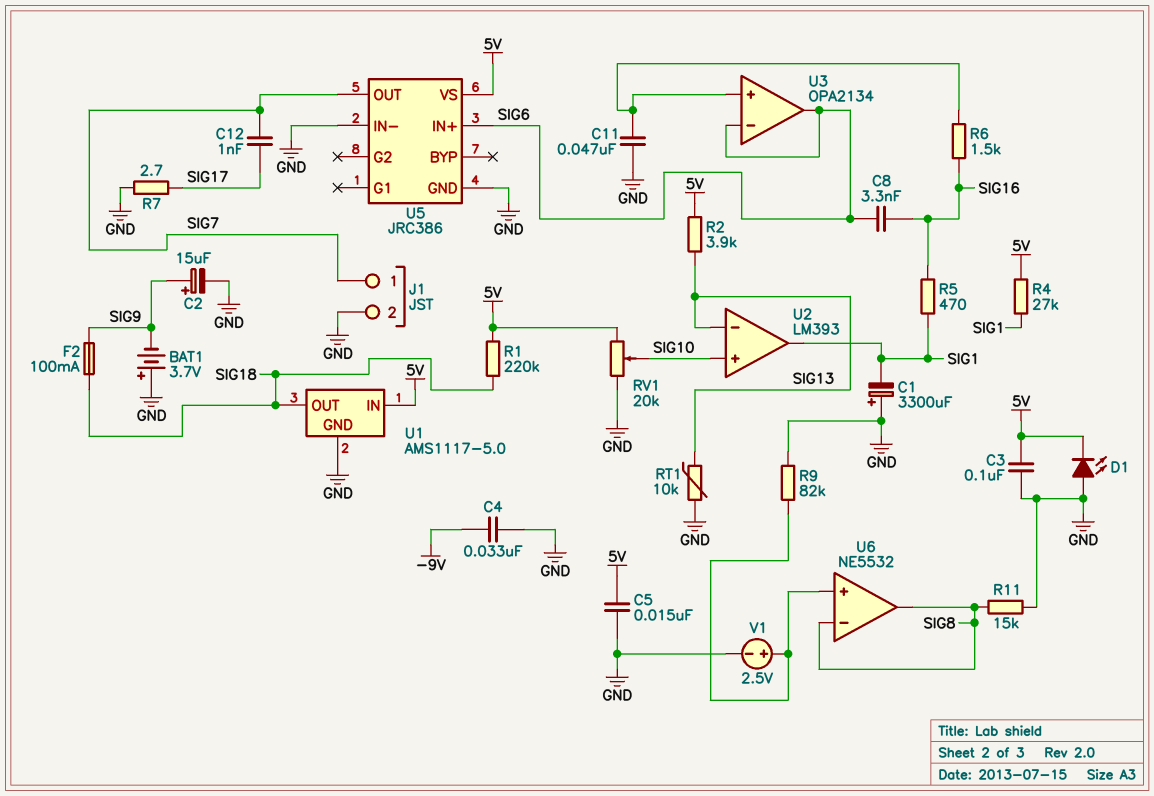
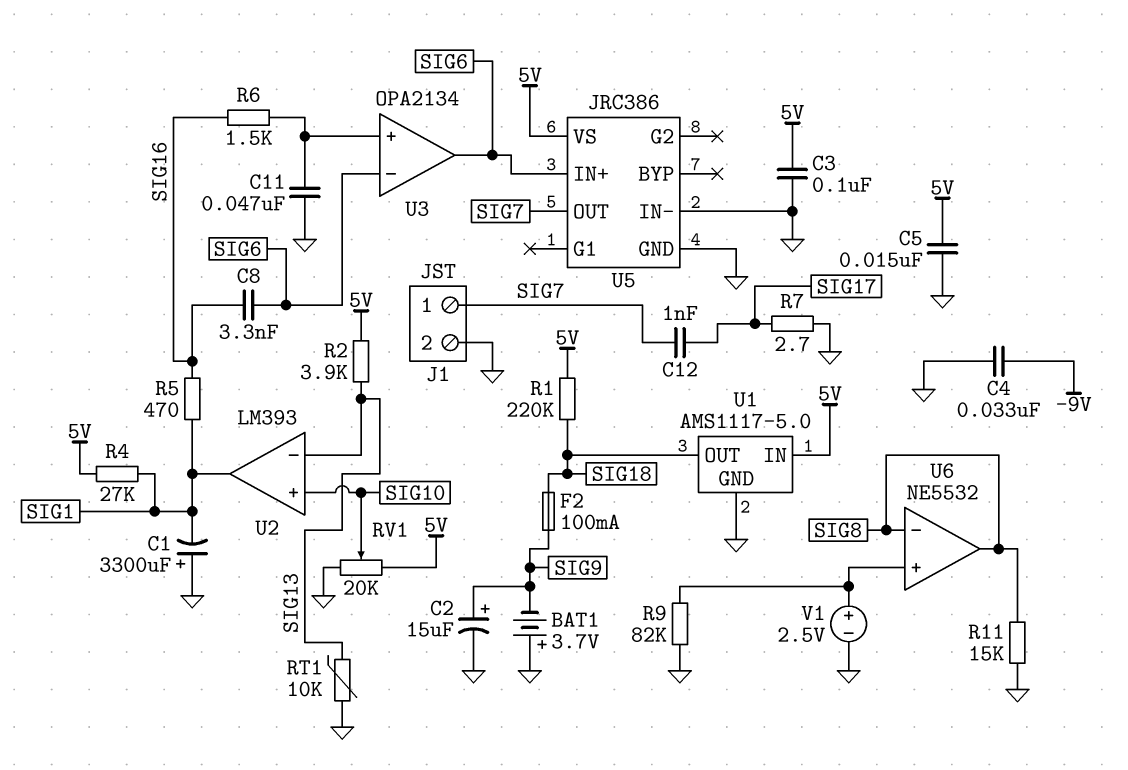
D1: LED (A GND, K 5V) -> none

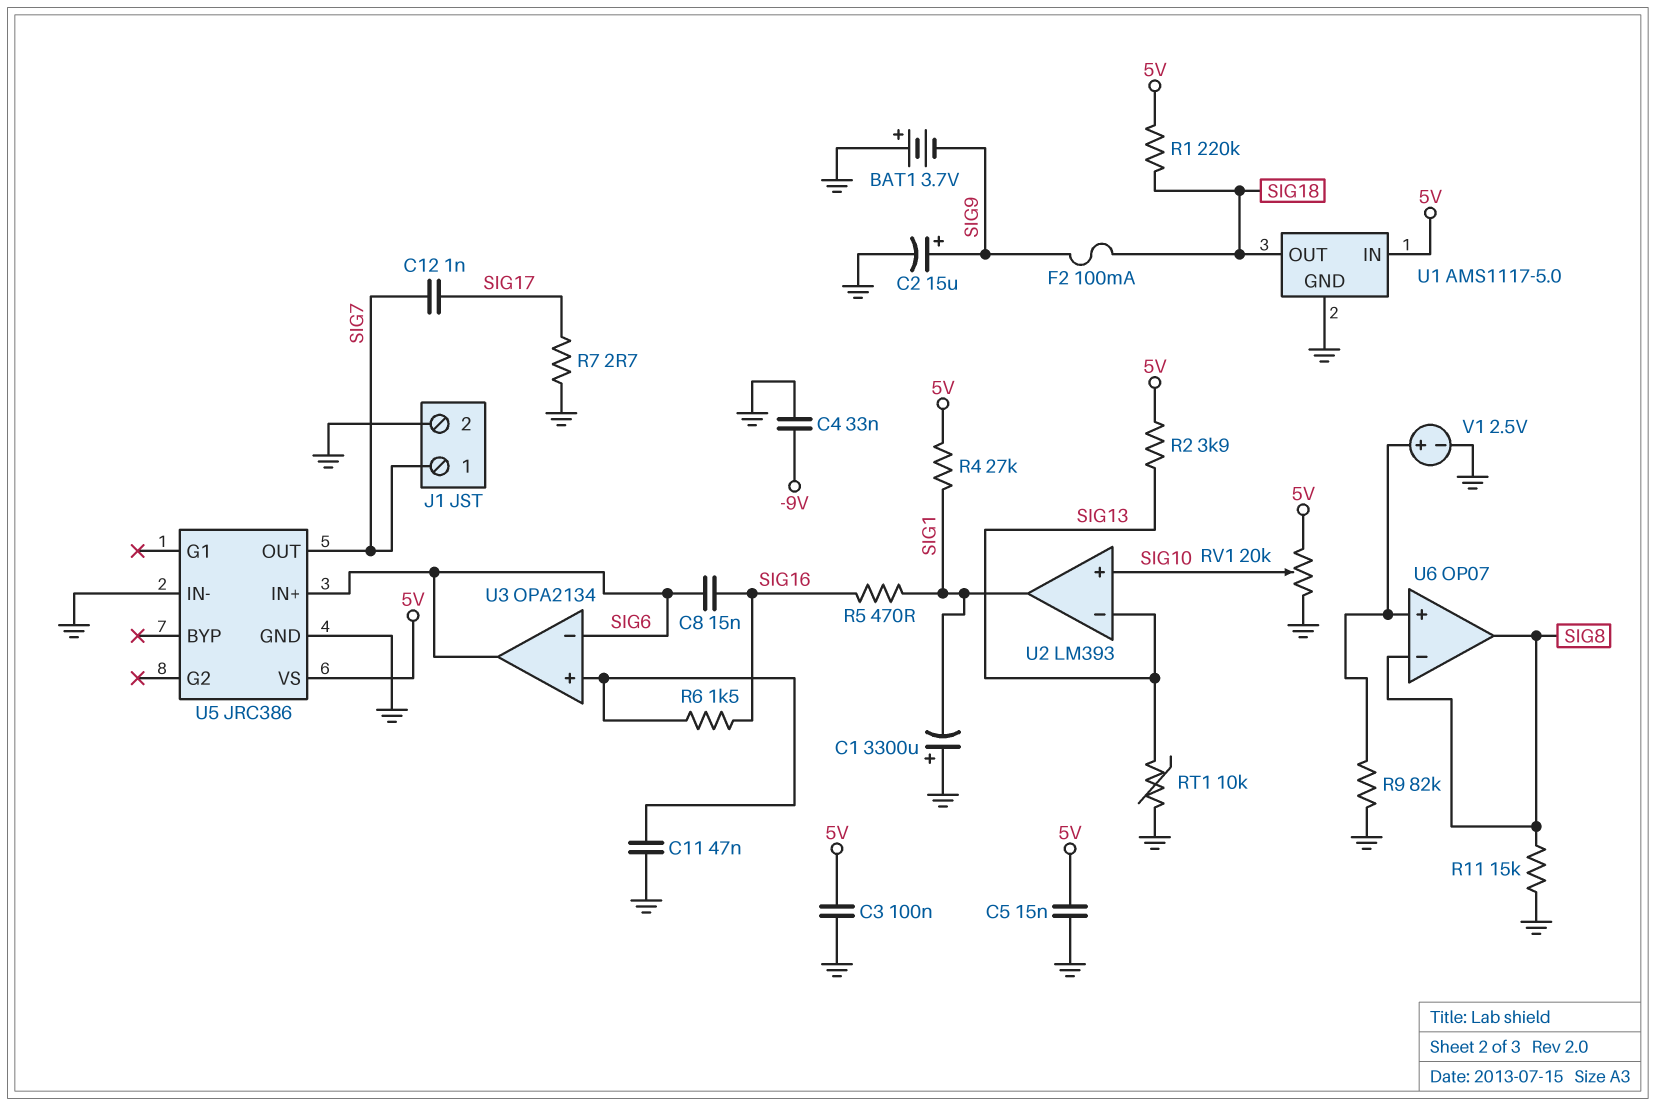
C8: 3.3nF (SIG6, SIG16) -> 15nF (SIG6, SIG16)
U6: NE5532 -> OP07

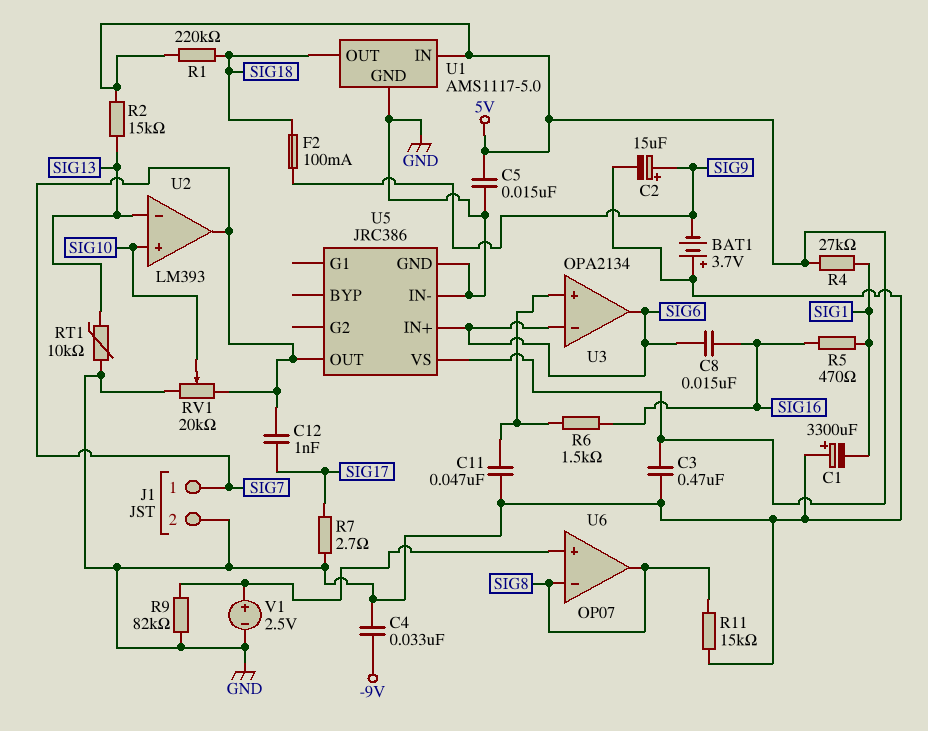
C3: 100nF (5V, GND) -> 470nF (5V, GND)
R2: 3.9k (5V, SIG13) -> 15k (5V, SIG13)
RV1: 20k (5V, GND, wiper SIG10) -> 20k (GND, SIG7, wiper SIG10)
U2 pin out: SIG1 -> SIG7

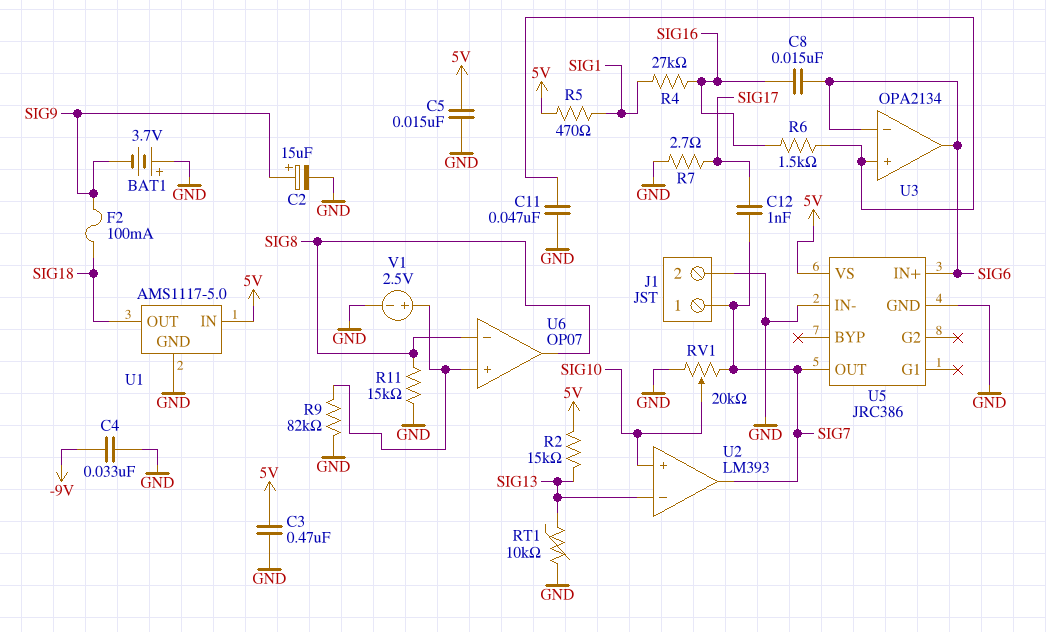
C1: 3300uF (plus GND, minus SIG1) -> none
R1: 220k (5V, SIG18) -> none
R4: 27k (5V, SIG1) -> 27k (SIG1, SIG16)
R5: 470 (SIG1, SIG16) -> 470 (5V, SIG1)

